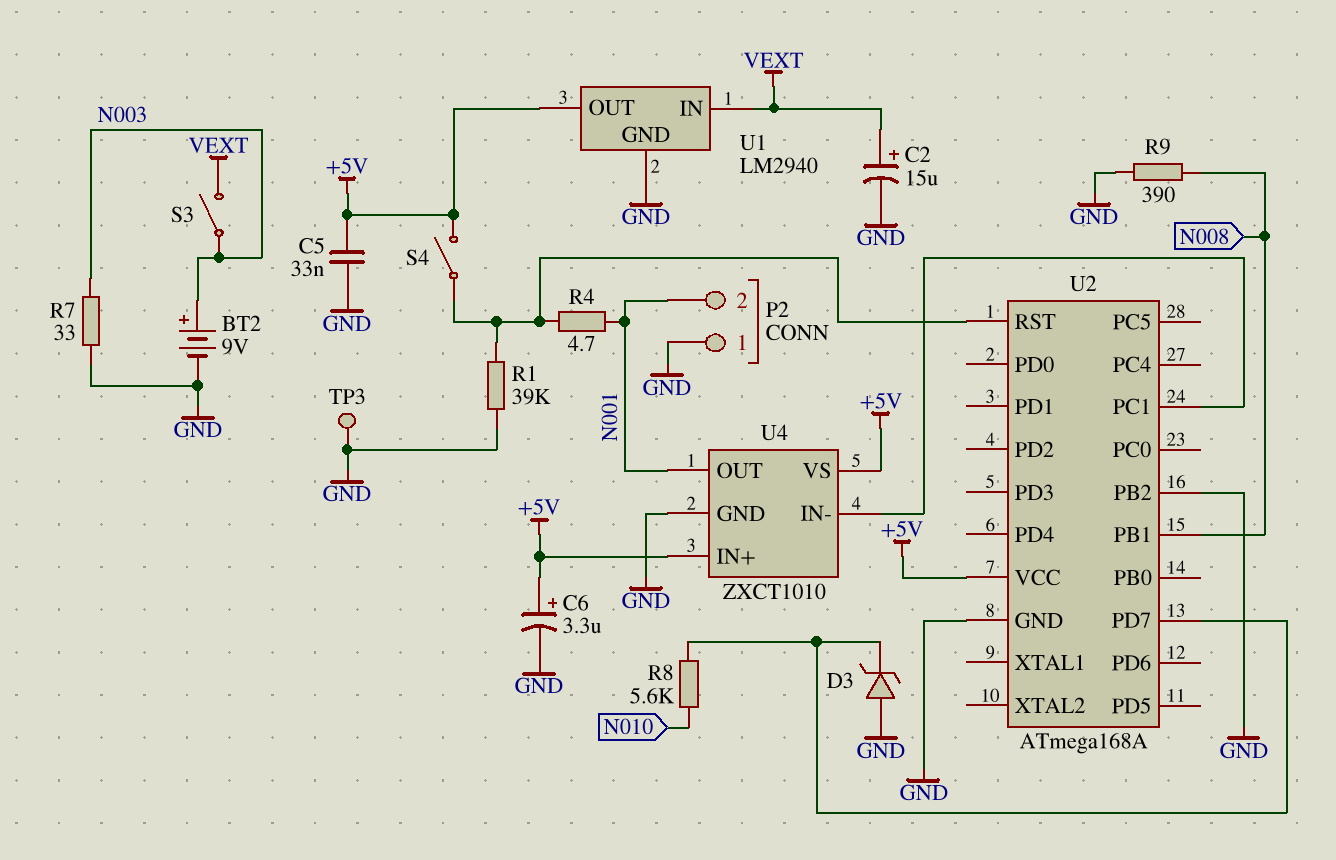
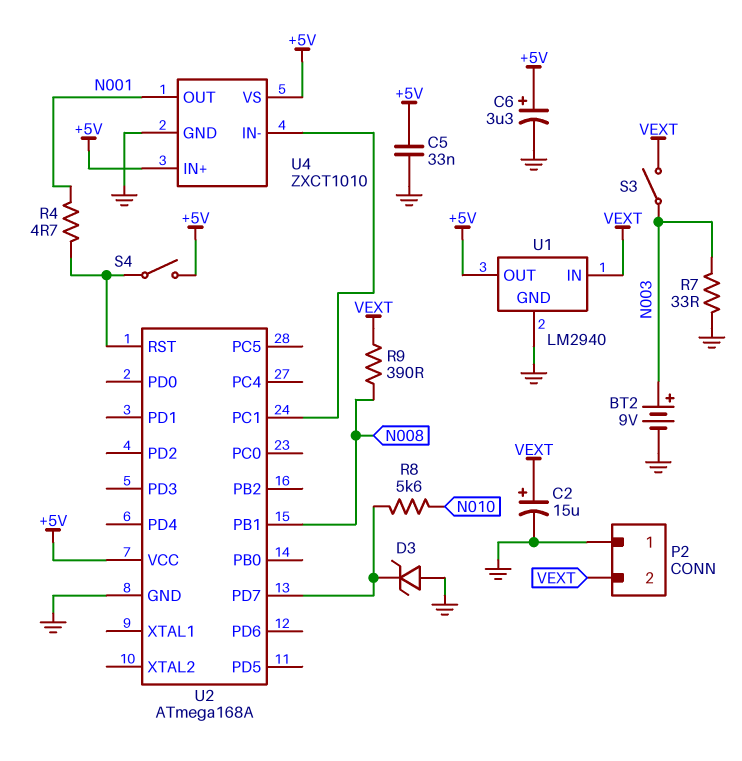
P2 pin 2: N001 -> VEXT
R1: 39k (GND, U2/RST) -> none
R9: 390 (GND, N008) -> 390 (N008, VEXT)
TP3: test point (GND) -> none
U2 pin PB2: GND -> none

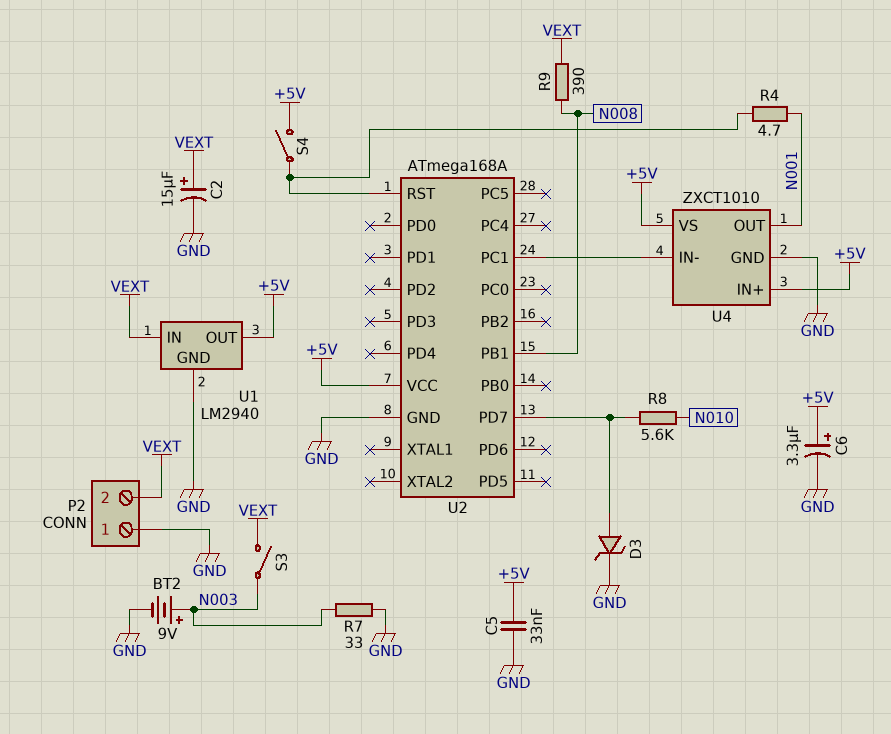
D3: zener (A GND, K U2/PD7) -> zener (A U2/PD7, K GND)

